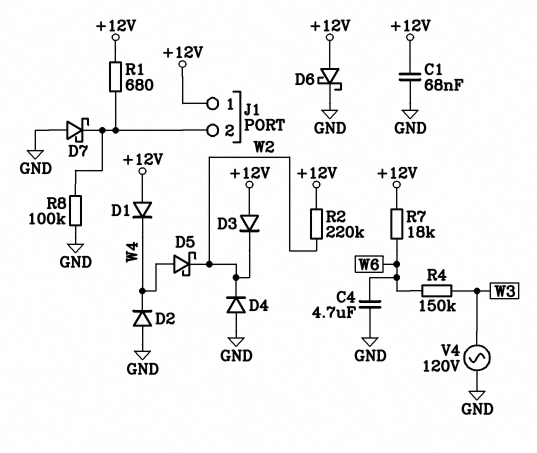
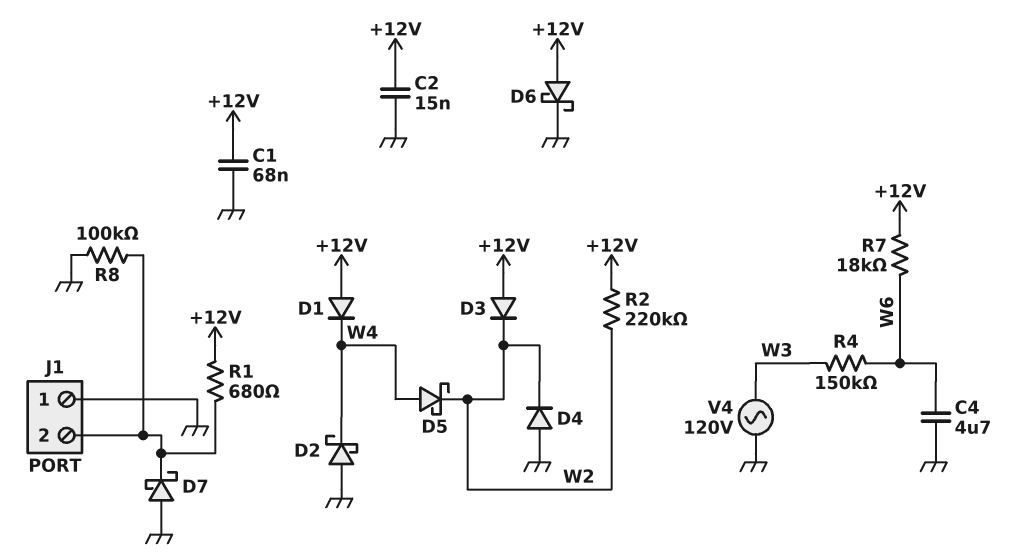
C2: none -> 15nF (+12V, GND)
D2: diode (A GND, K W4) -> schottky (A GND, K W4)
J1 pin 1: +12V -> GND

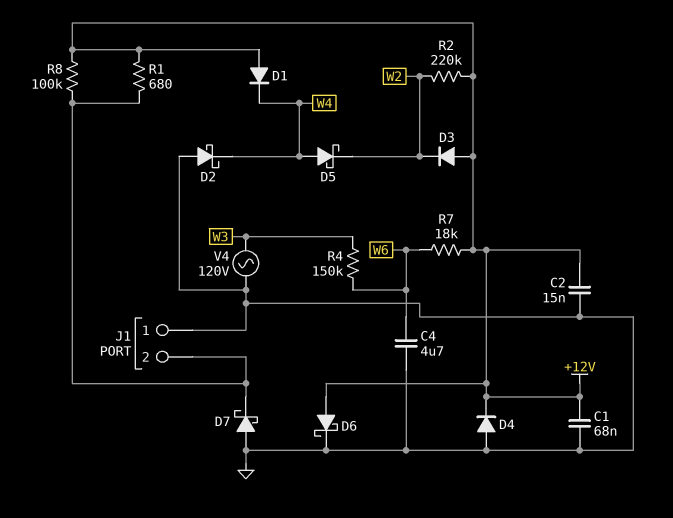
D4: diode (A GND, K W2) -> diode (A GND, K +12V)
R8: 100k (GND, J1/2) -> 100k (+12V, J1/2)

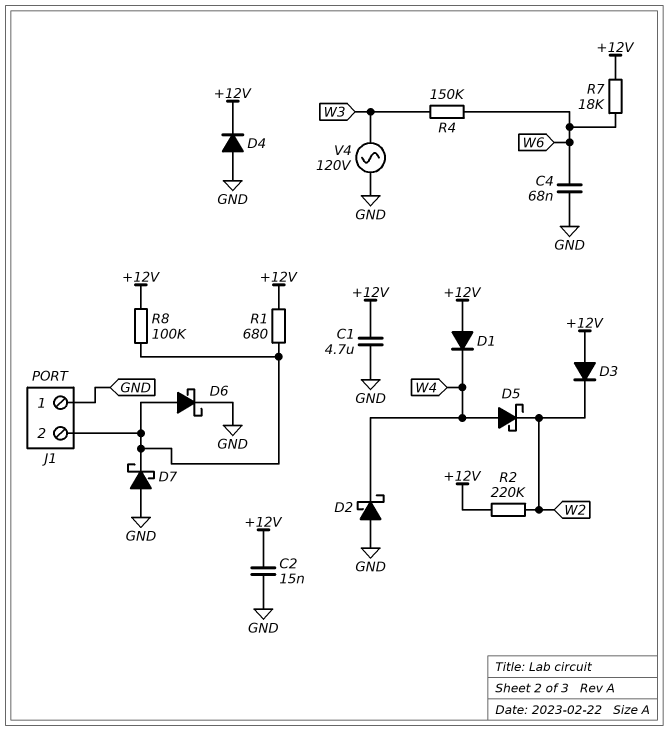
C1: 68nF (+12V, GND) -> 4.7uF (+12V, GND)
C4: 4.7uF (GND, W6) -> 68nF (GND, W6)
D6: schottky (A +12V, K GND) -> schottky (A J1/2, K GND)

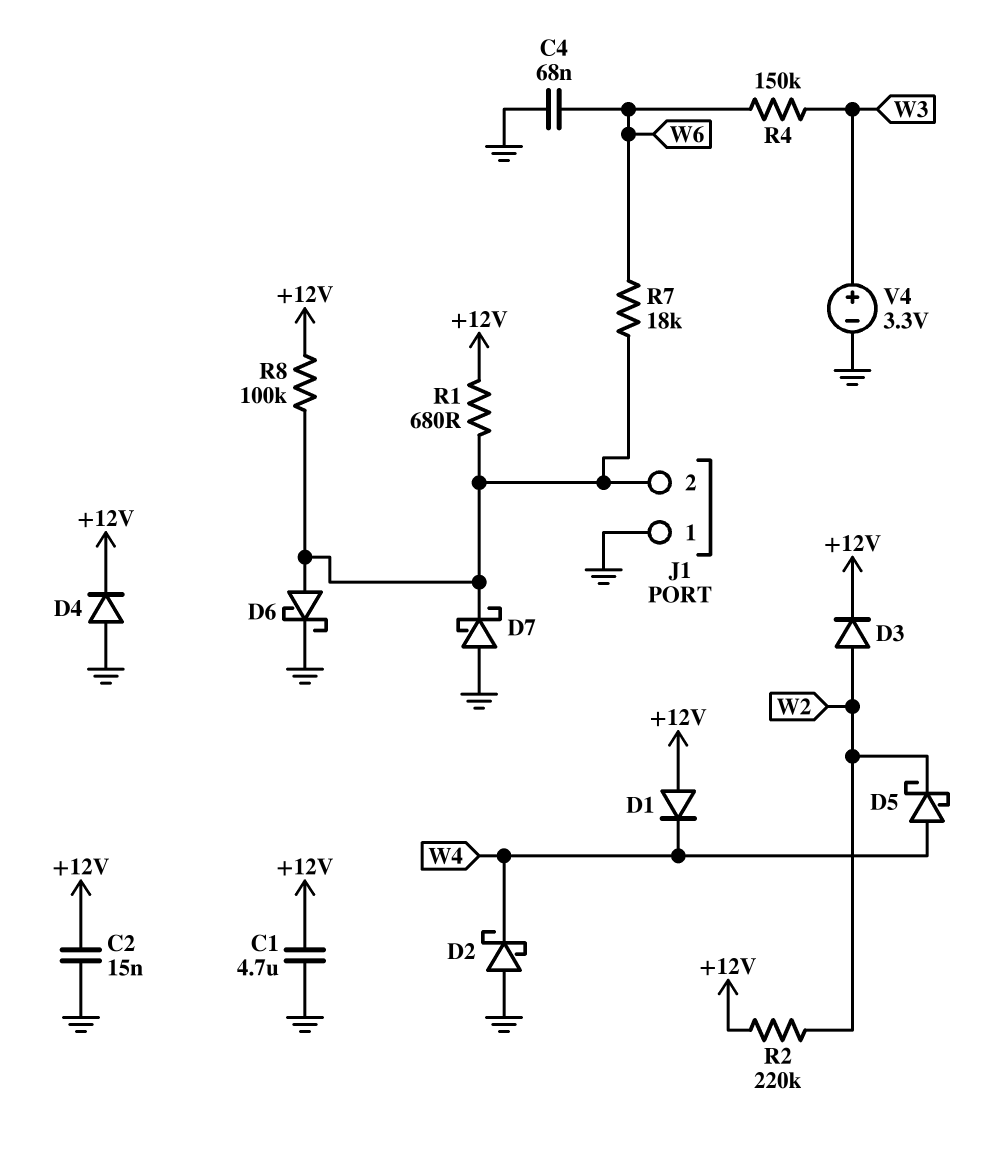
D3: diode (A +12V, K W2) -> diode (A W2, K +12V)
R7: 18k (+12V, W6) -> 18k (J1/2, W6)
V4: AC 120V (GND, W3) -> 3.3V (plus W3, minus GND)

